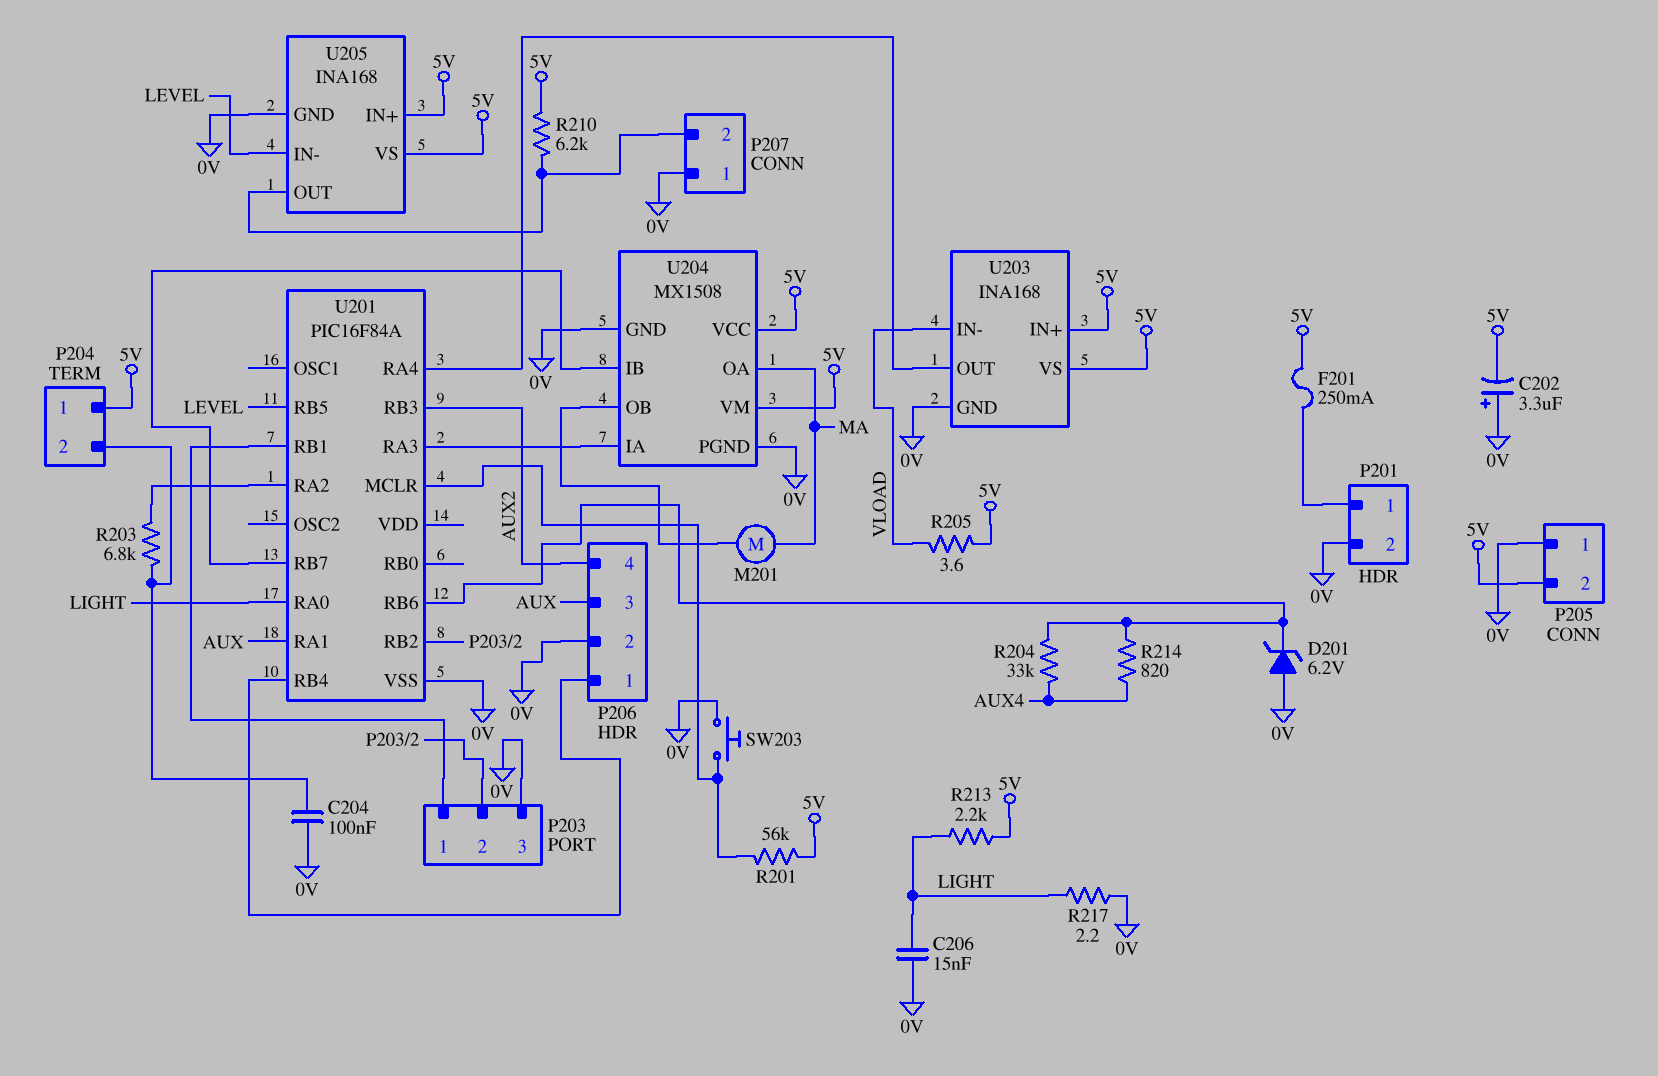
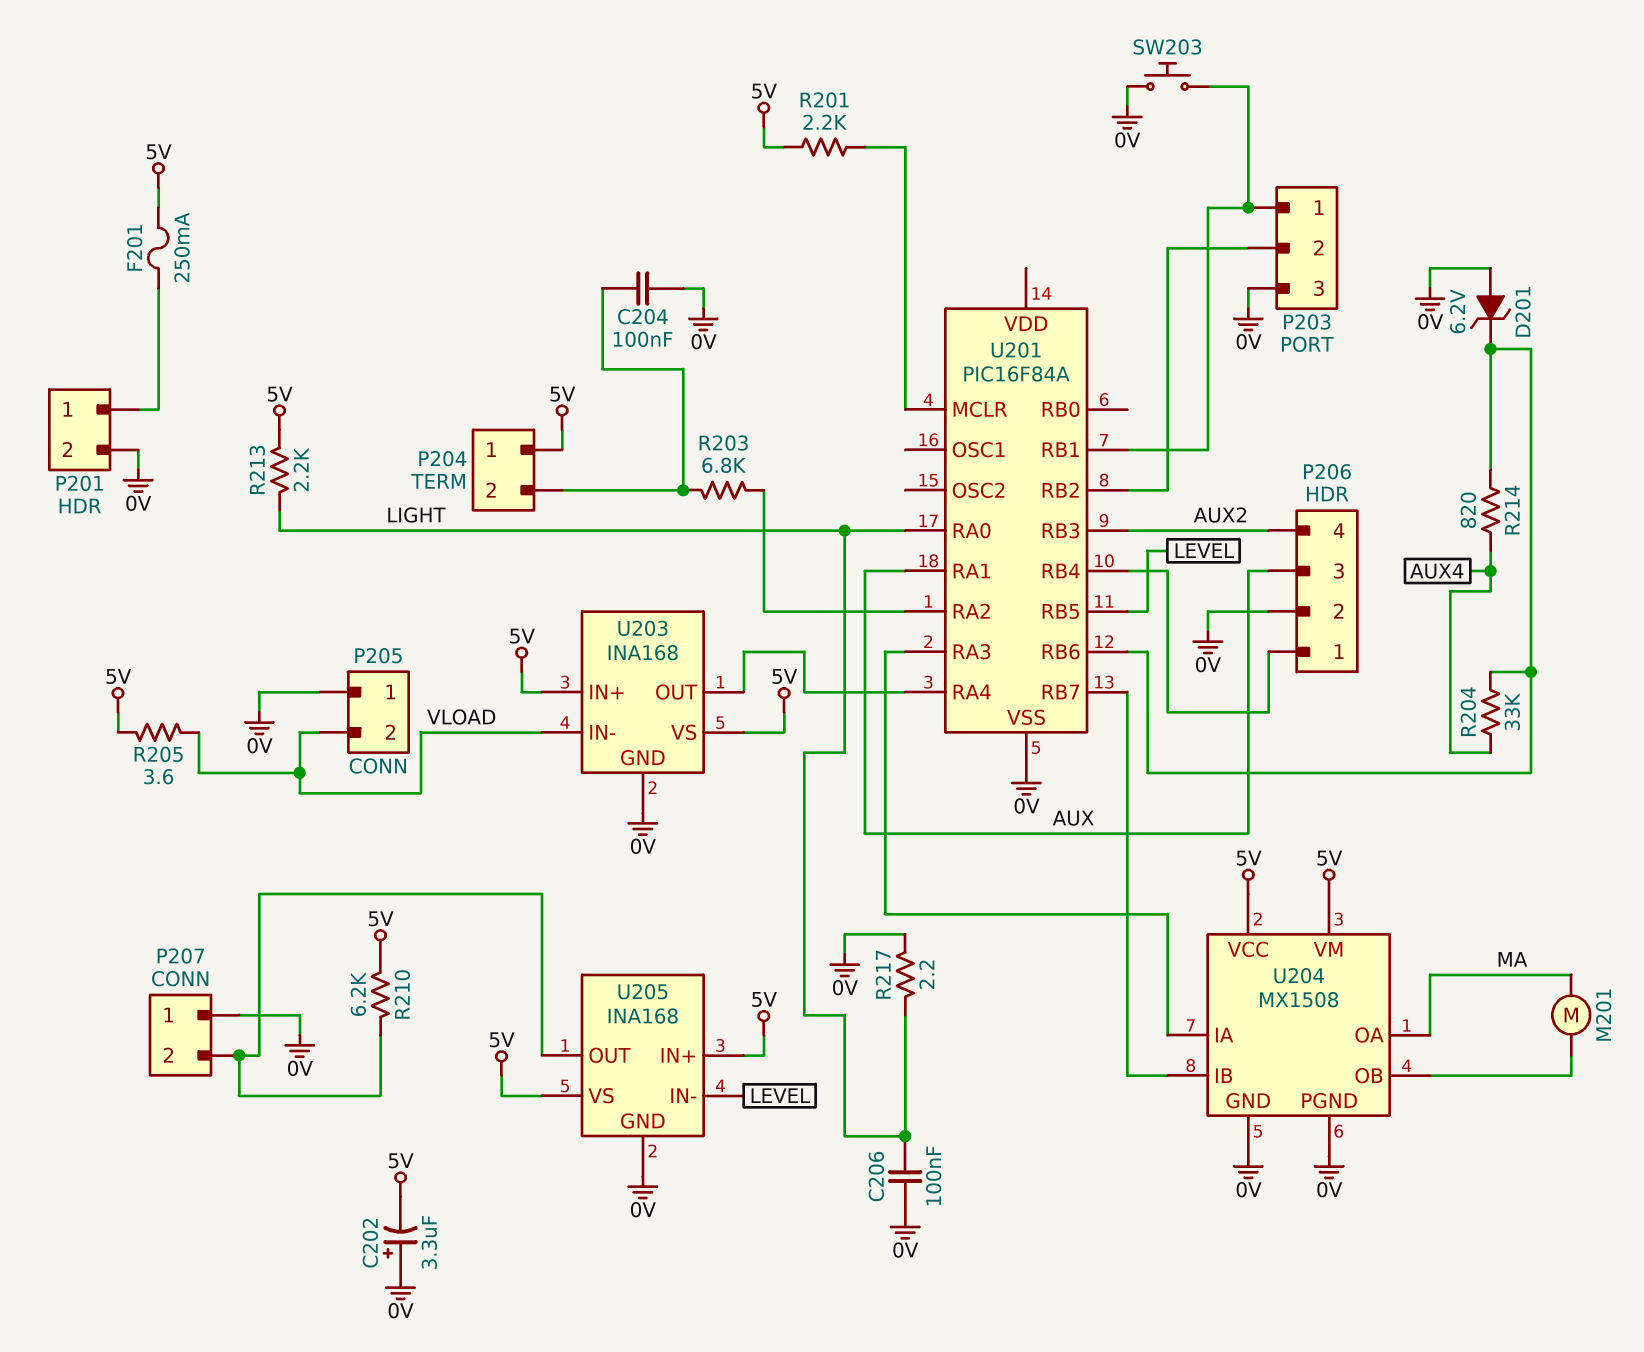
C206: 15nF (0V, LIGHT) -> 100nF (0V, LIGHT)
P205 pin 2: 5V -> VLOAD
R201: 56k (5V, U201/MCLR) -> 2.2k (5V, U201/MCLR)
SW203: button (0V, U201/MCLR) -> button (0V, P203/1)

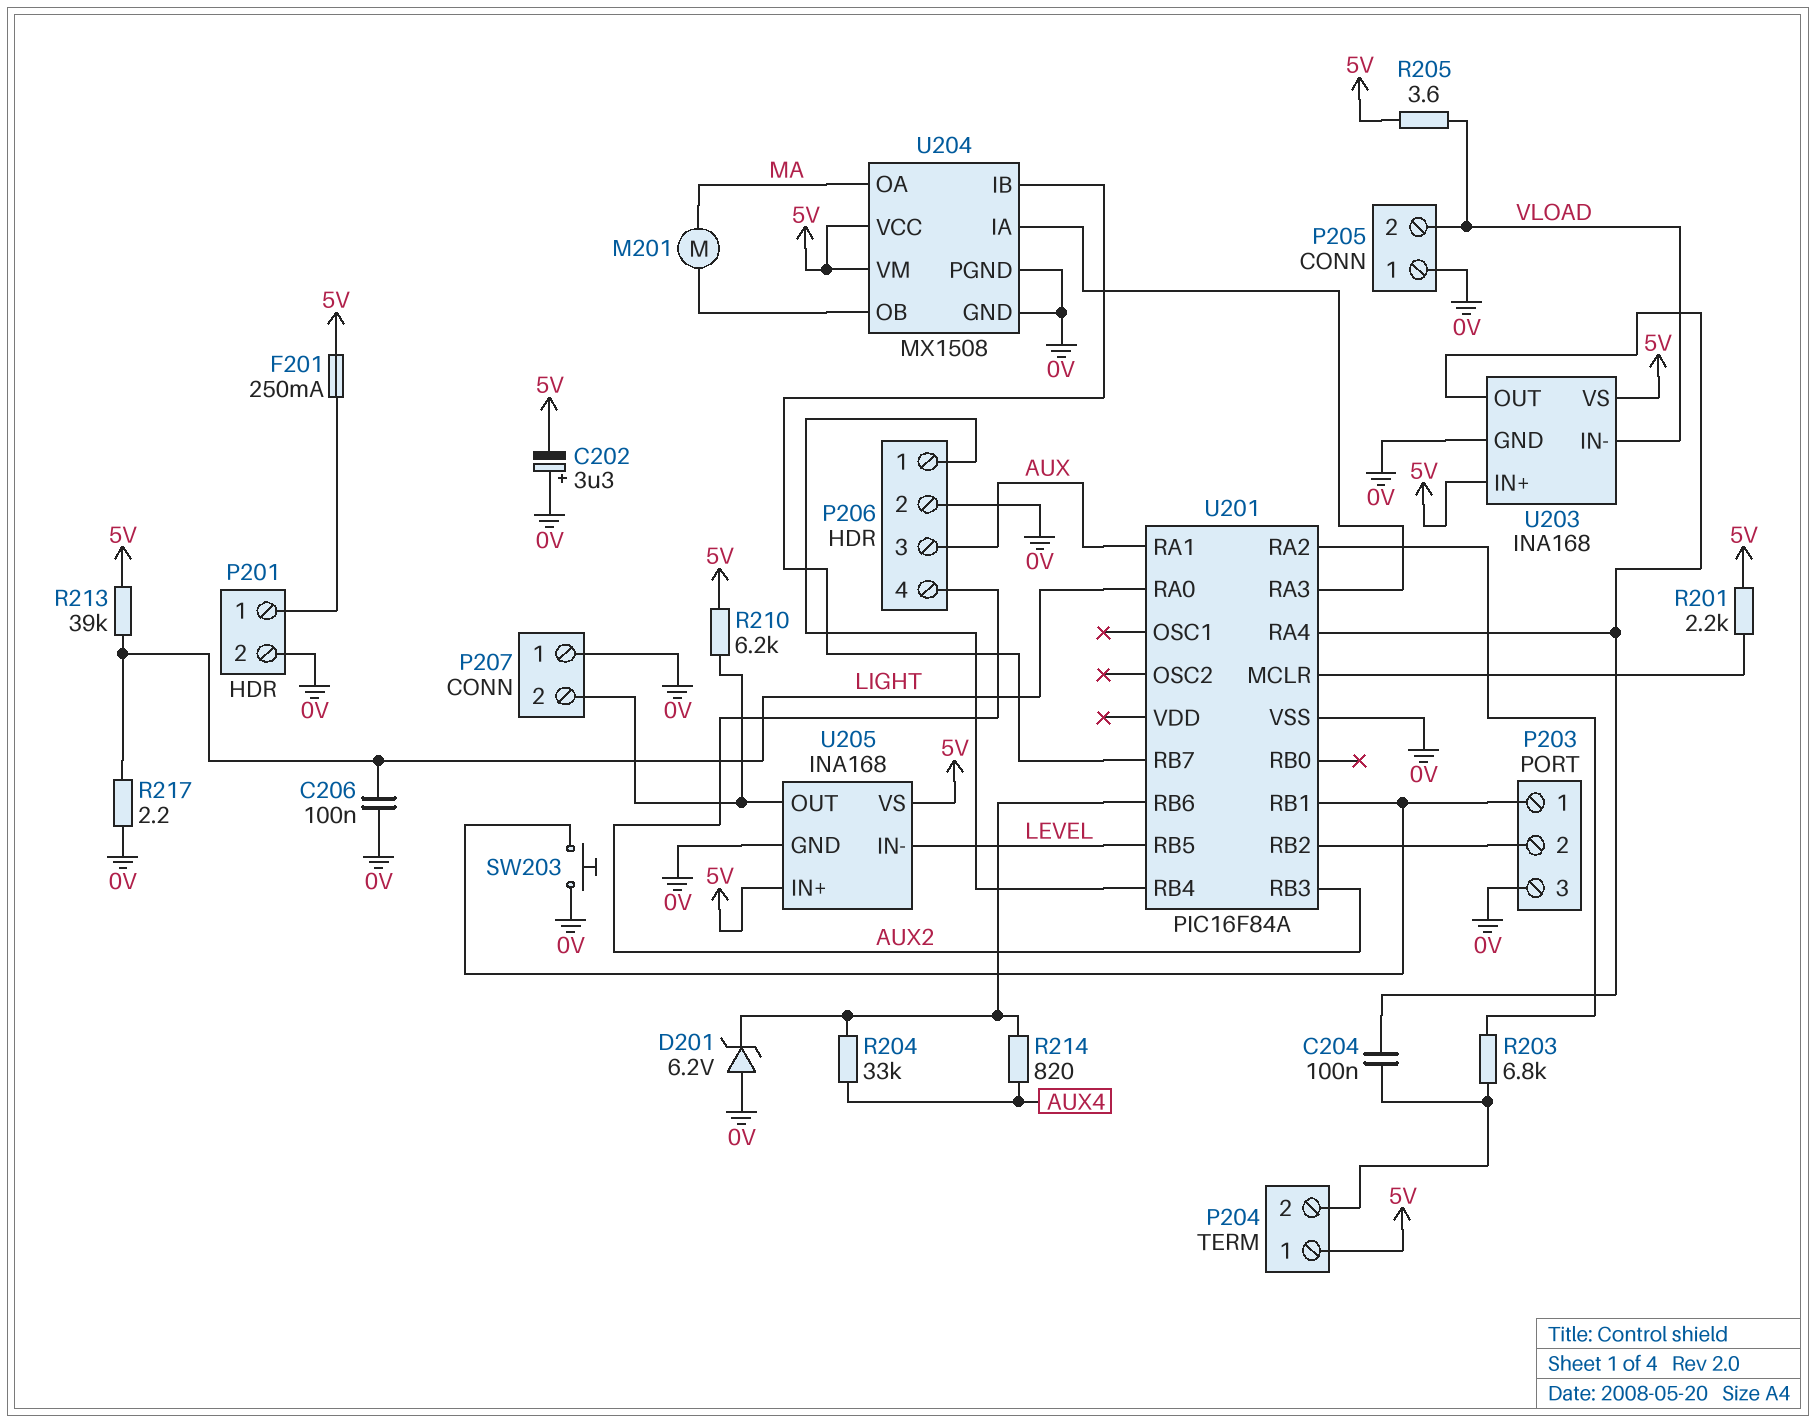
C204: 100nF (0V, P204/2) -> 100nF (P204/2, U201/RA4)
R213: 2.2k (5V, LIGHT) -> 39k (5V, LIGHT)

